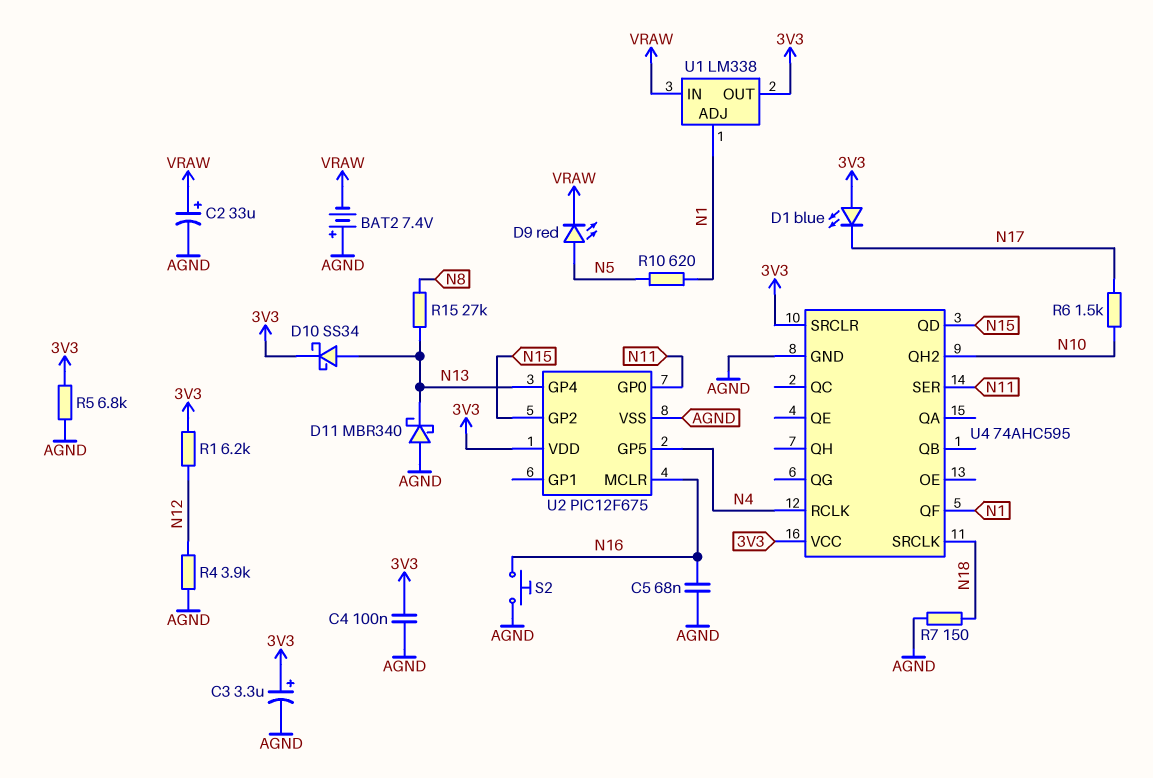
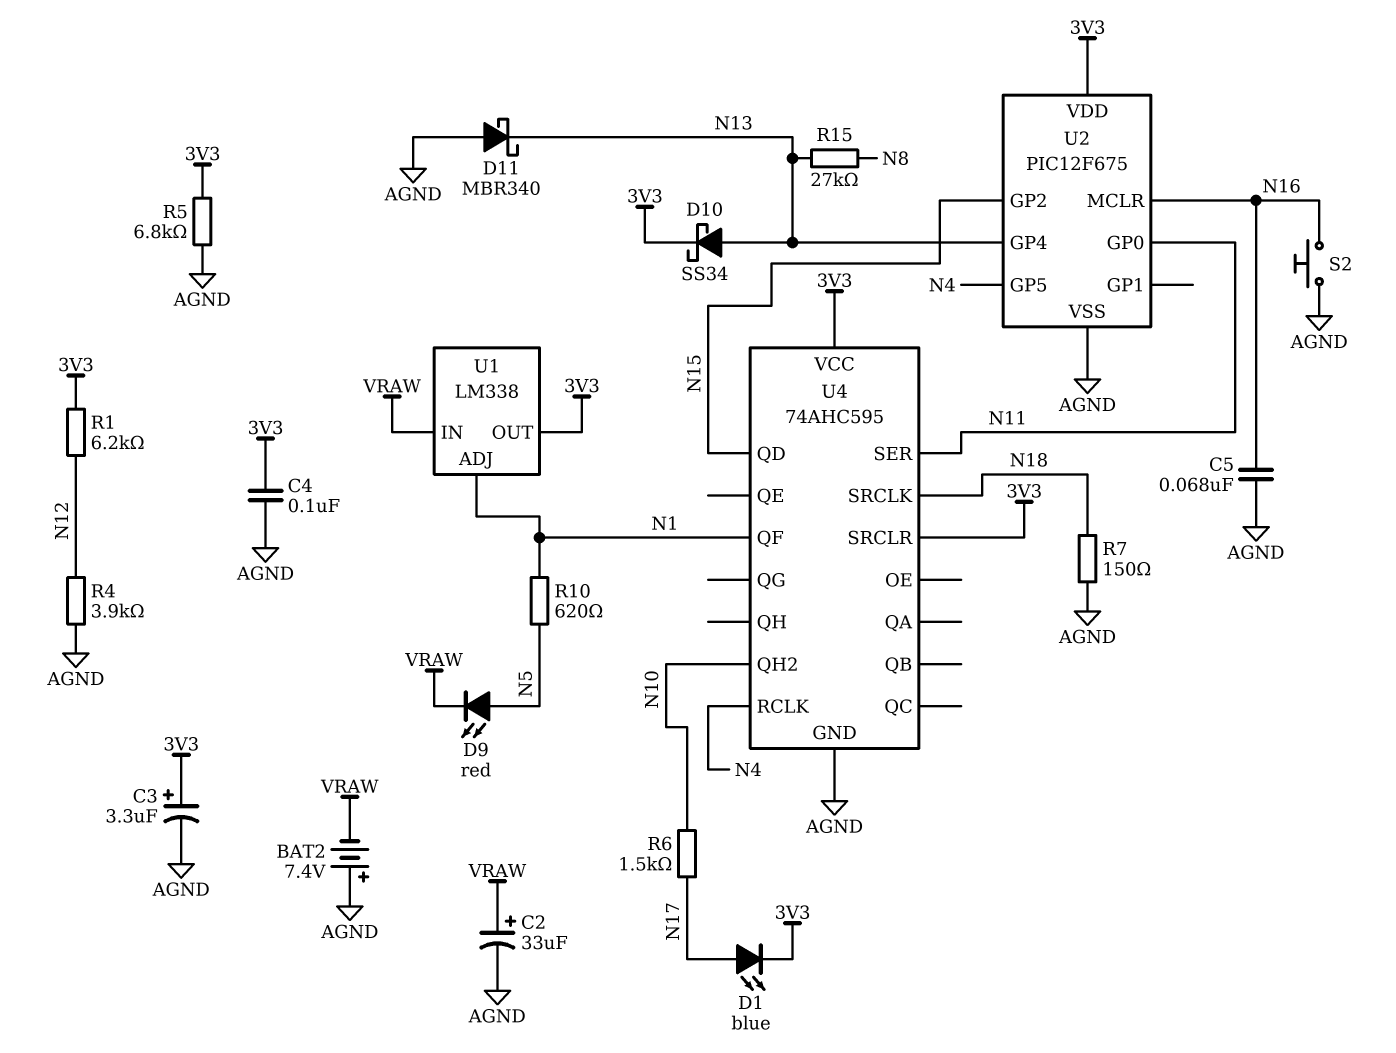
D1: LED blue (A 3V3, K N17) -> LED blue (A N17, K 3V3)

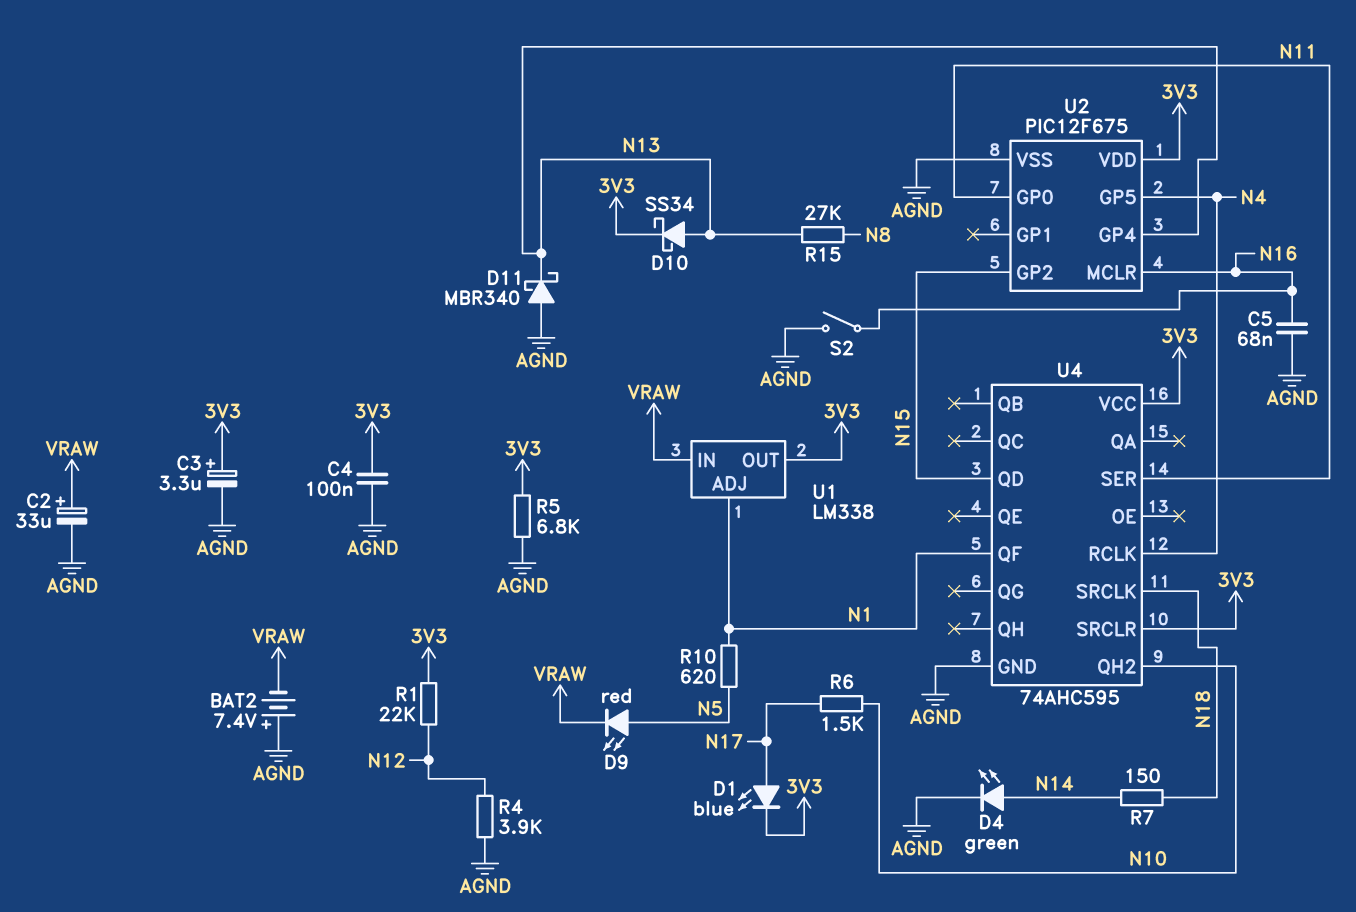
D4: none -> LED green (A N14, K AGND)
R1: 6.2k (3V3, N12) -> 22k (3V3, N12)
R7: 150 (AGND, N18) -> 150 (N14, N18)
S2: button (AGND, N16) -> switch (AGND, N16)

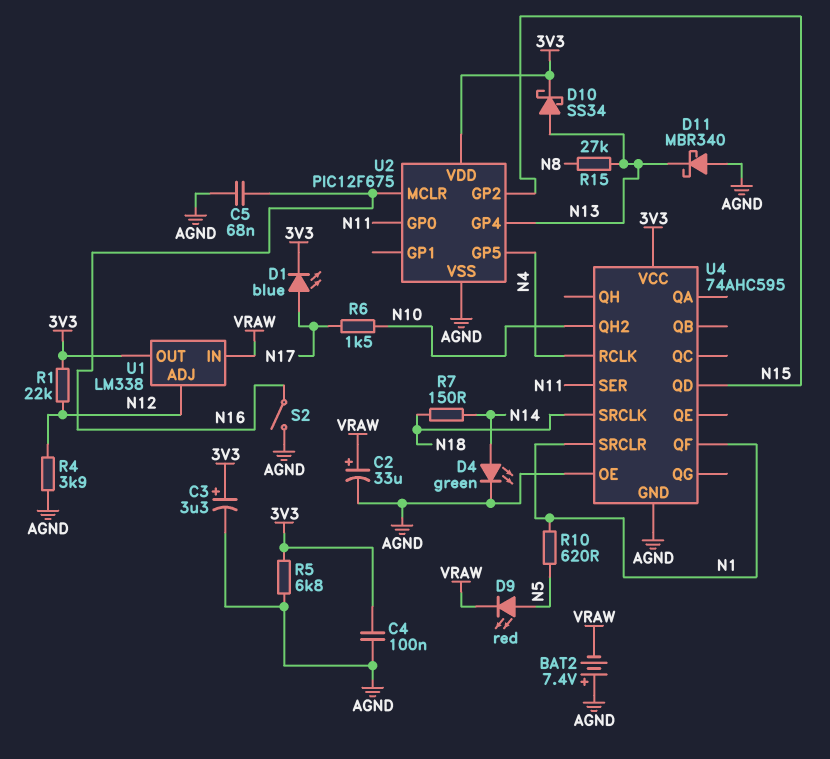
U1 pin ADJ: N1 -> N12
U4 pin OE: none -> AGND
U4 pin SRCLR: 3V3 -> N1

